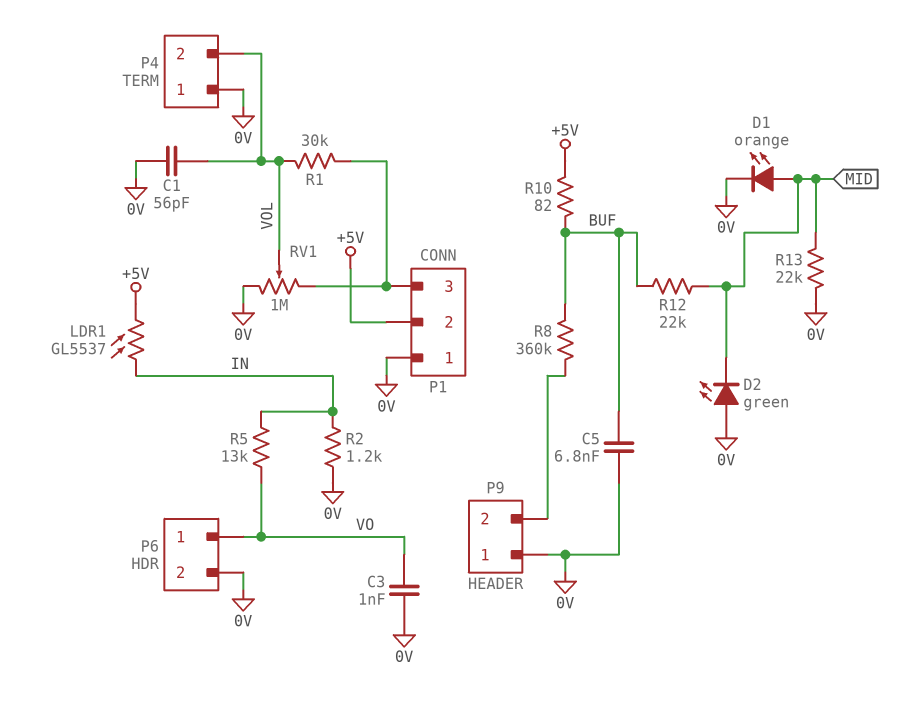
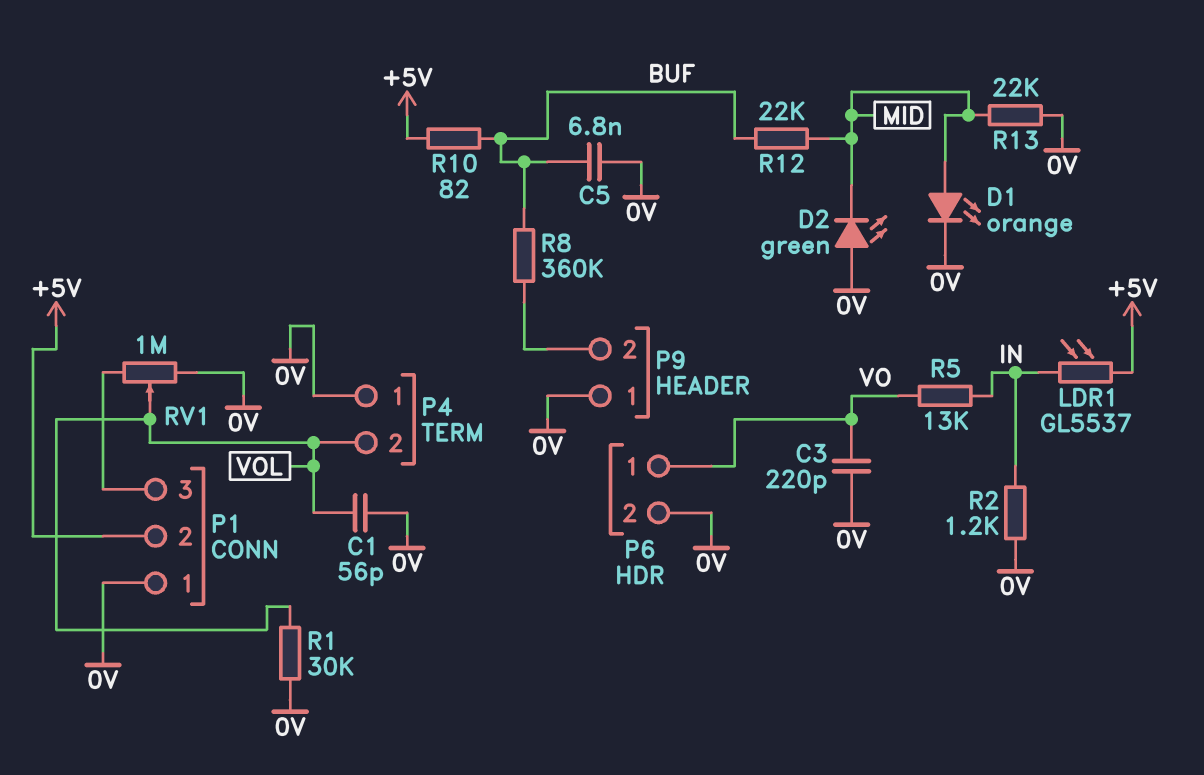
C3: 1nF (0V, VO) -> 220pF (0V, VO)
R1: 30k (P1/3, VOL) -> 30k (0V, VOL)

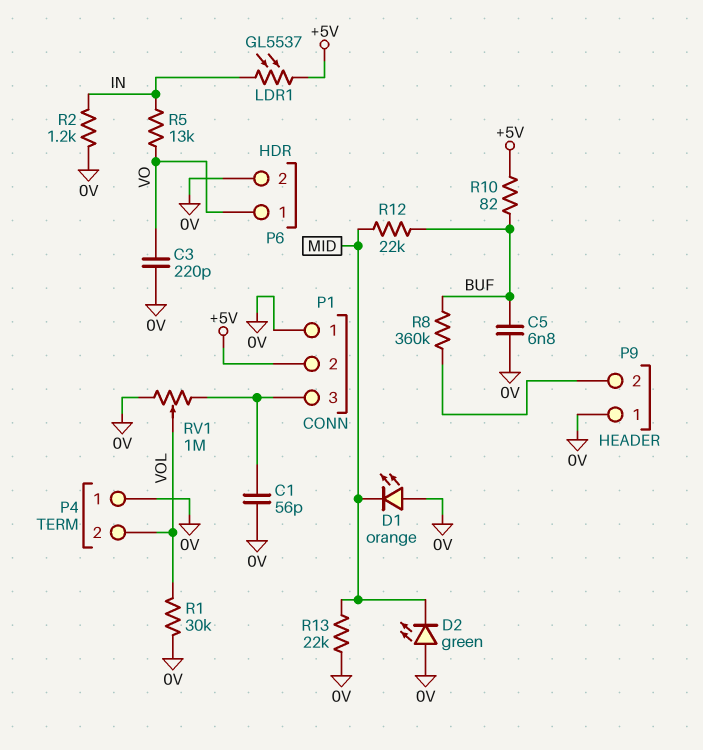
C1: 56pF (0V, VOL) -> 56pF (0V, P1/3)
D1: LED orange (A MID, K 0V) -> LED orange (A 0V, K MID)

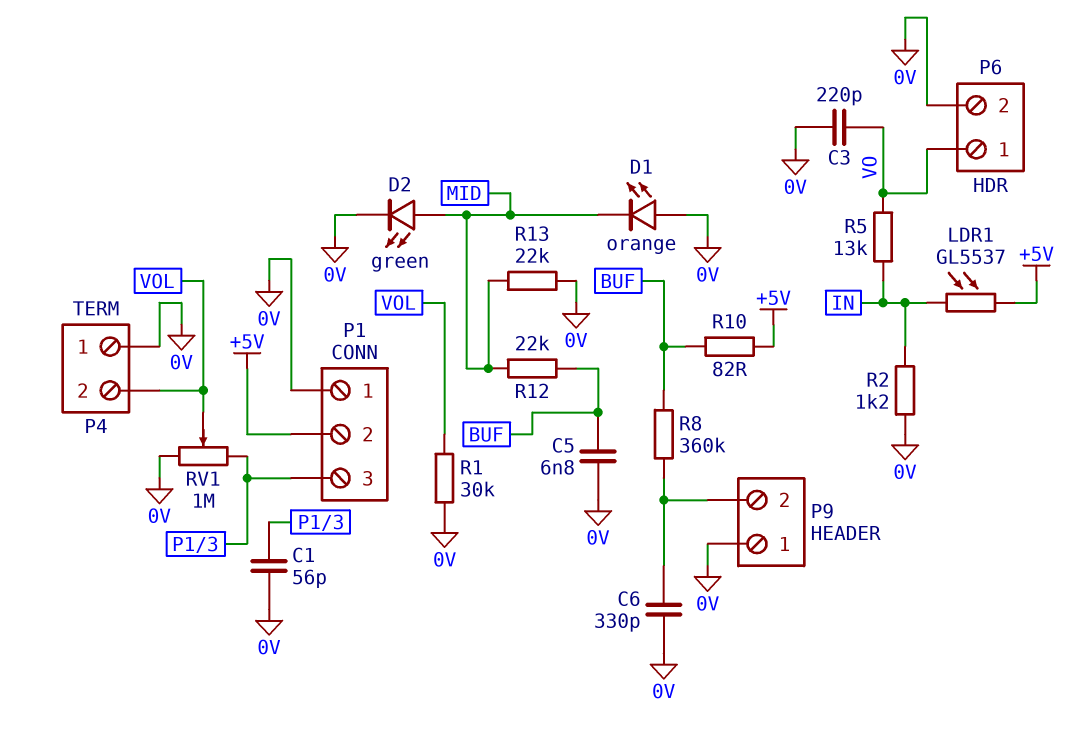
C6: none -> 330pF (0V, P9/2)
D2: LED green (A 0V, K MID) -> LED green (A MID, K 0V)

